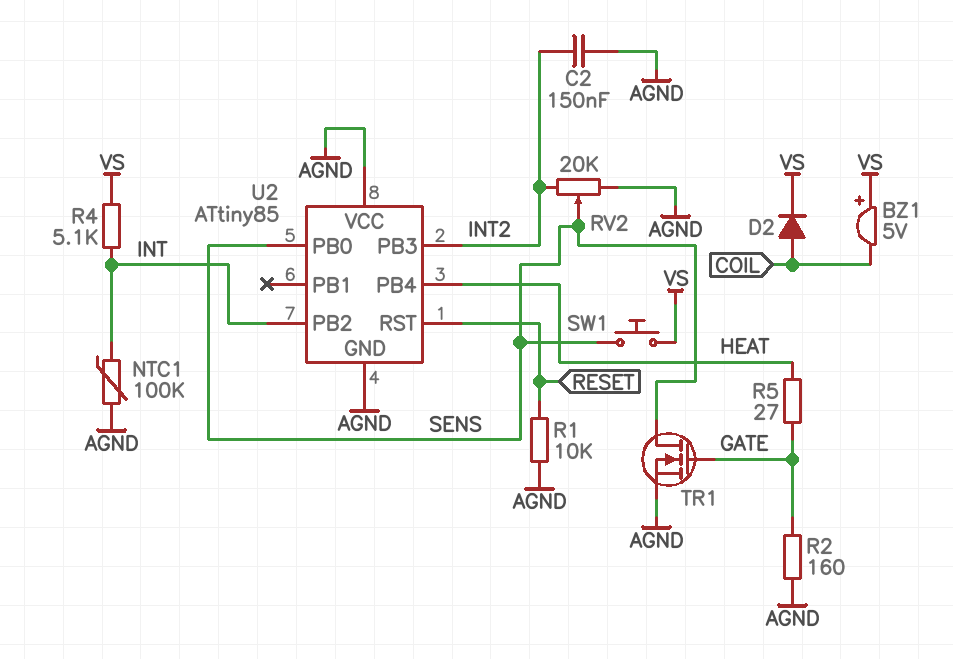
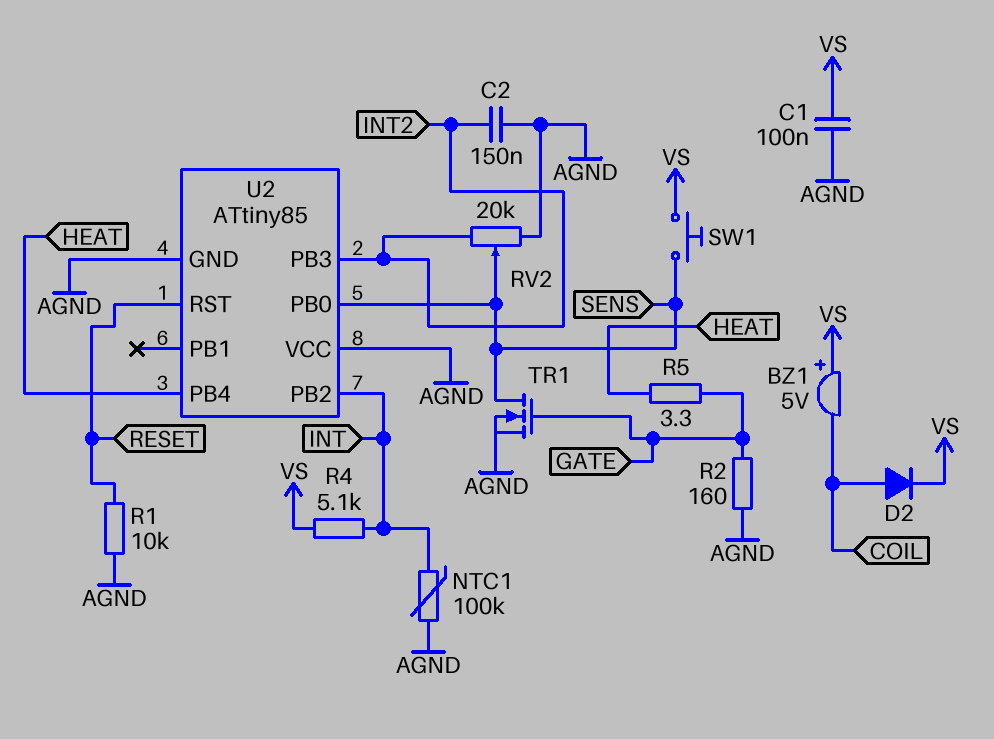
C1: none -> 100nF (AGND, VS)
R5: 27 (GATE, HEAT) -> 3.3 (GATE, HEAT)

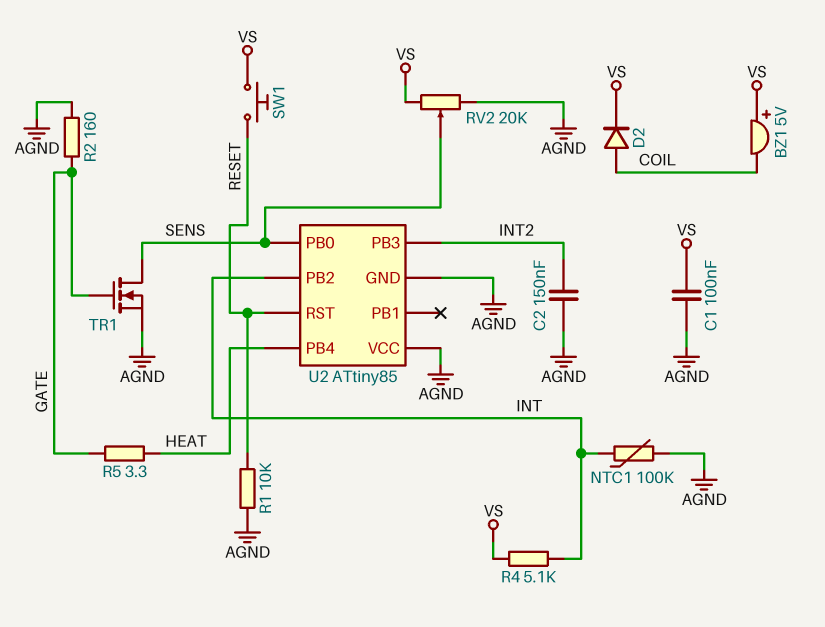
RV2: 20k (AGND, INT2, wiper SENS) -> 20k (AGND, VS, wiper SENS)
SW1: button (SENS, VS) -> button (RESET, VS)

